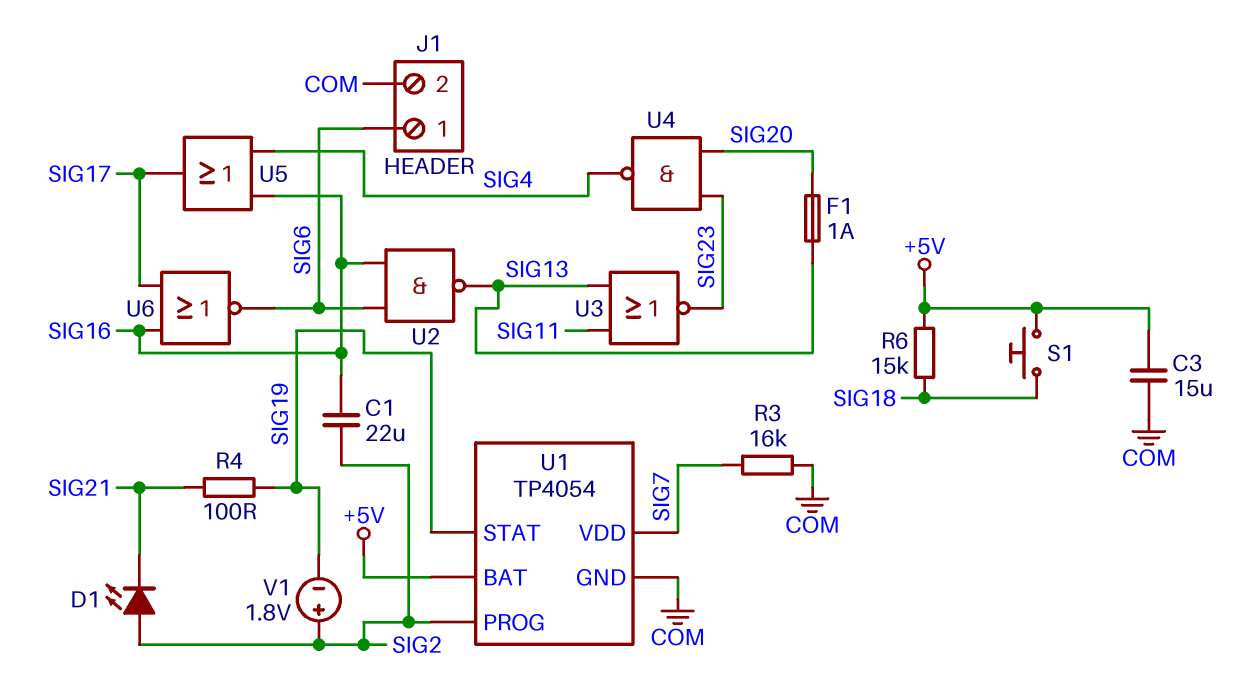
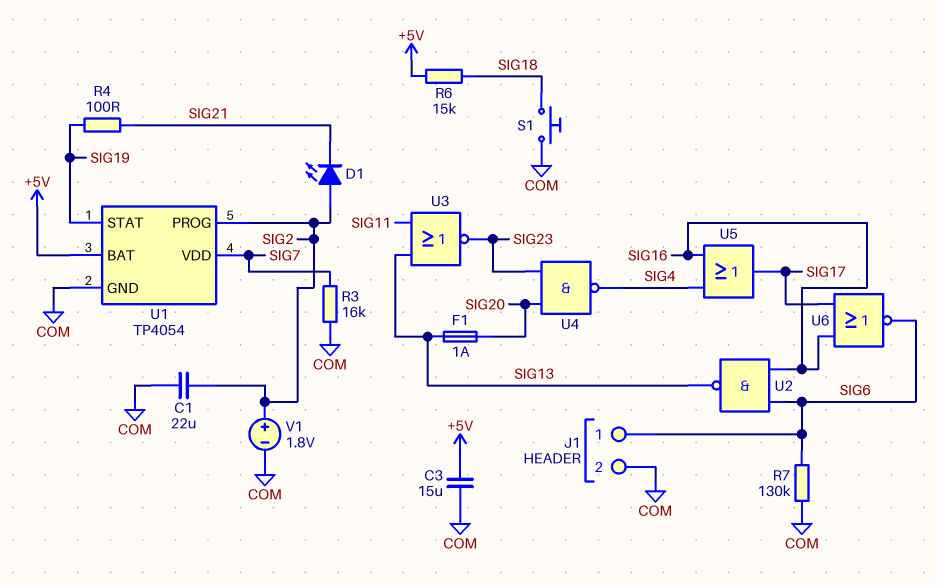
C1: 22uF (SIG2, SIG16) -> 22uF (COM, SIG2)
R7: none -> 130k (COM, SIG6)
S1: button (+5V, SIG18) -> button (COM, SIG18)
V1: 1.8V (plus SIG2, minus SIG19) -> 1.8V (plus SIG2, minus COM)

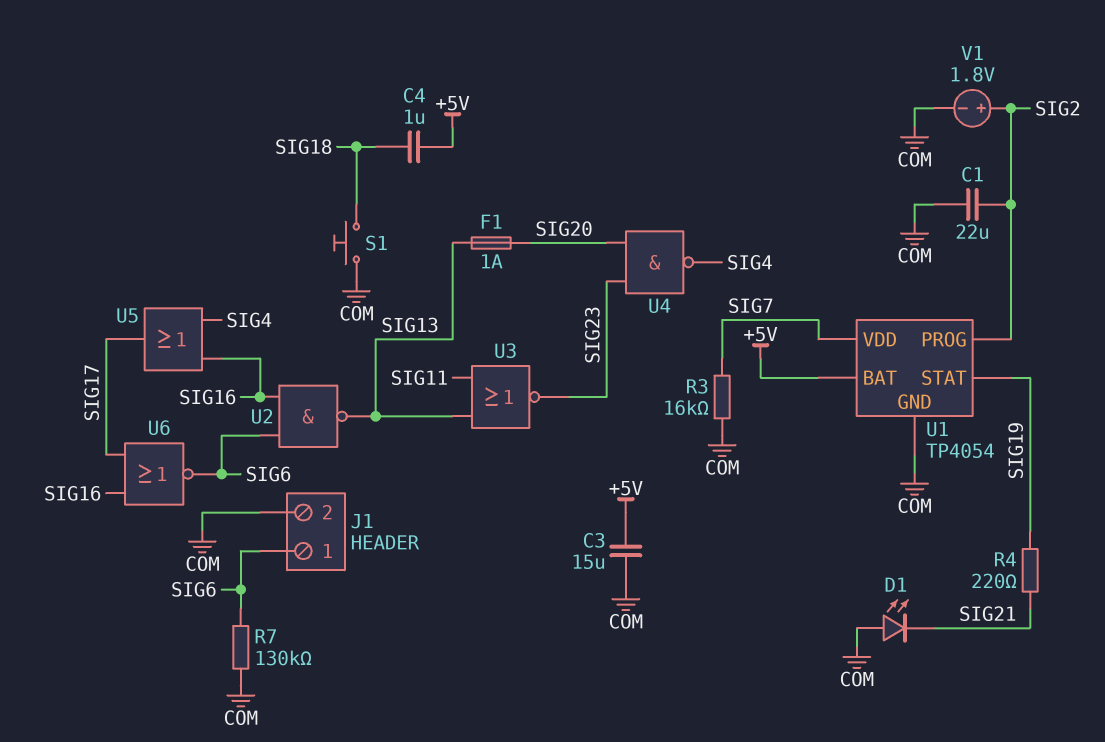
C4: none -> 1uF (+5V, SIG18)
D1: LED (A SIG2, K SIG21) -> LED (A COM, K SIG21)
R4: 100 (SIG19, SIG21) -> 220 (SIG19, SIG21)
R6: 15k (+5V, SIG18) -> none

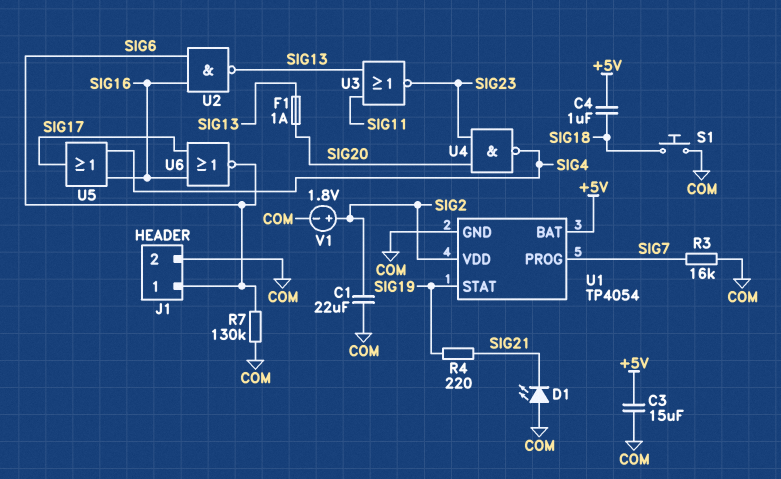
U1 pin PROG: SIG2 -> SIG7
U1 pin VDD: SIG7 -> SIG2

